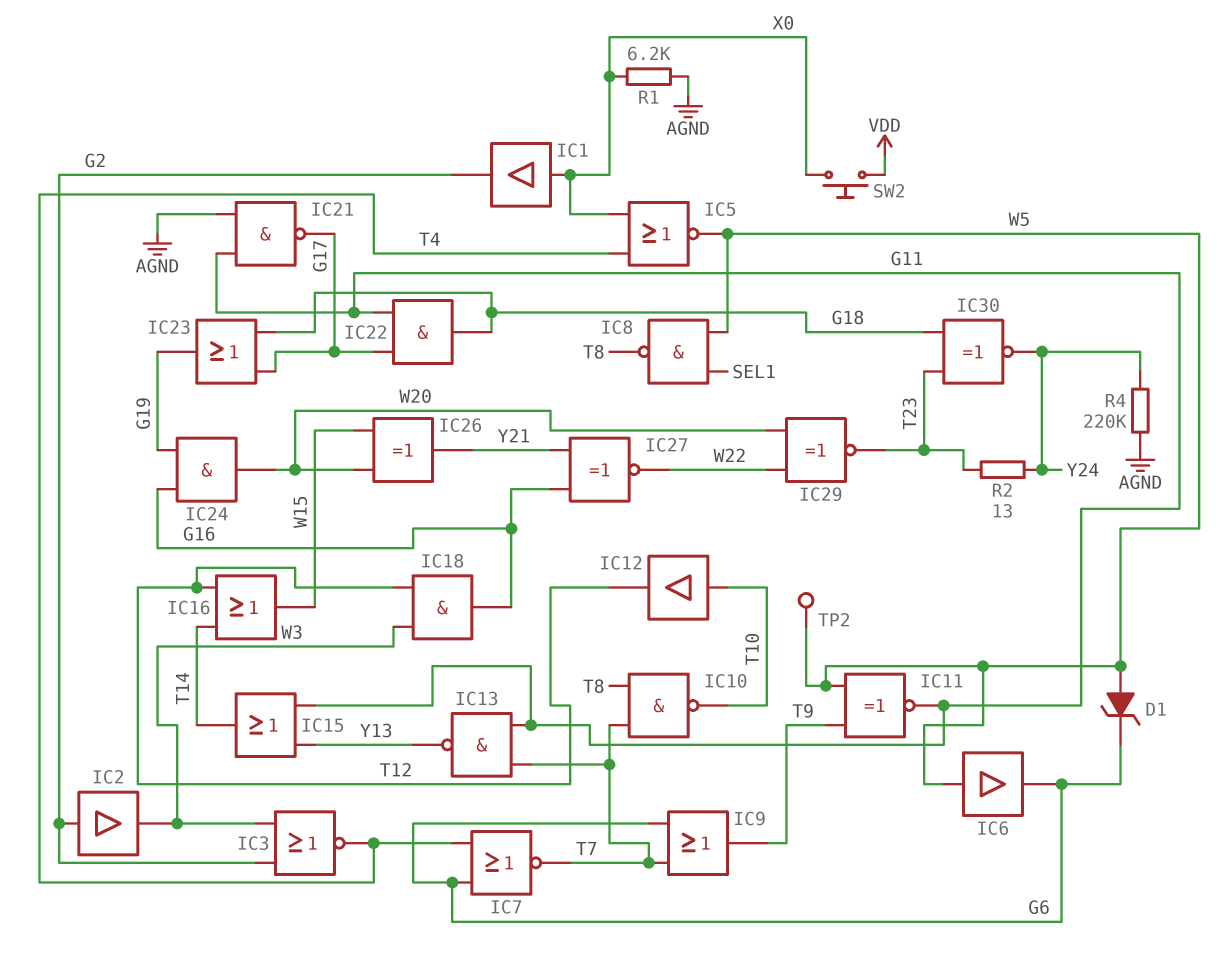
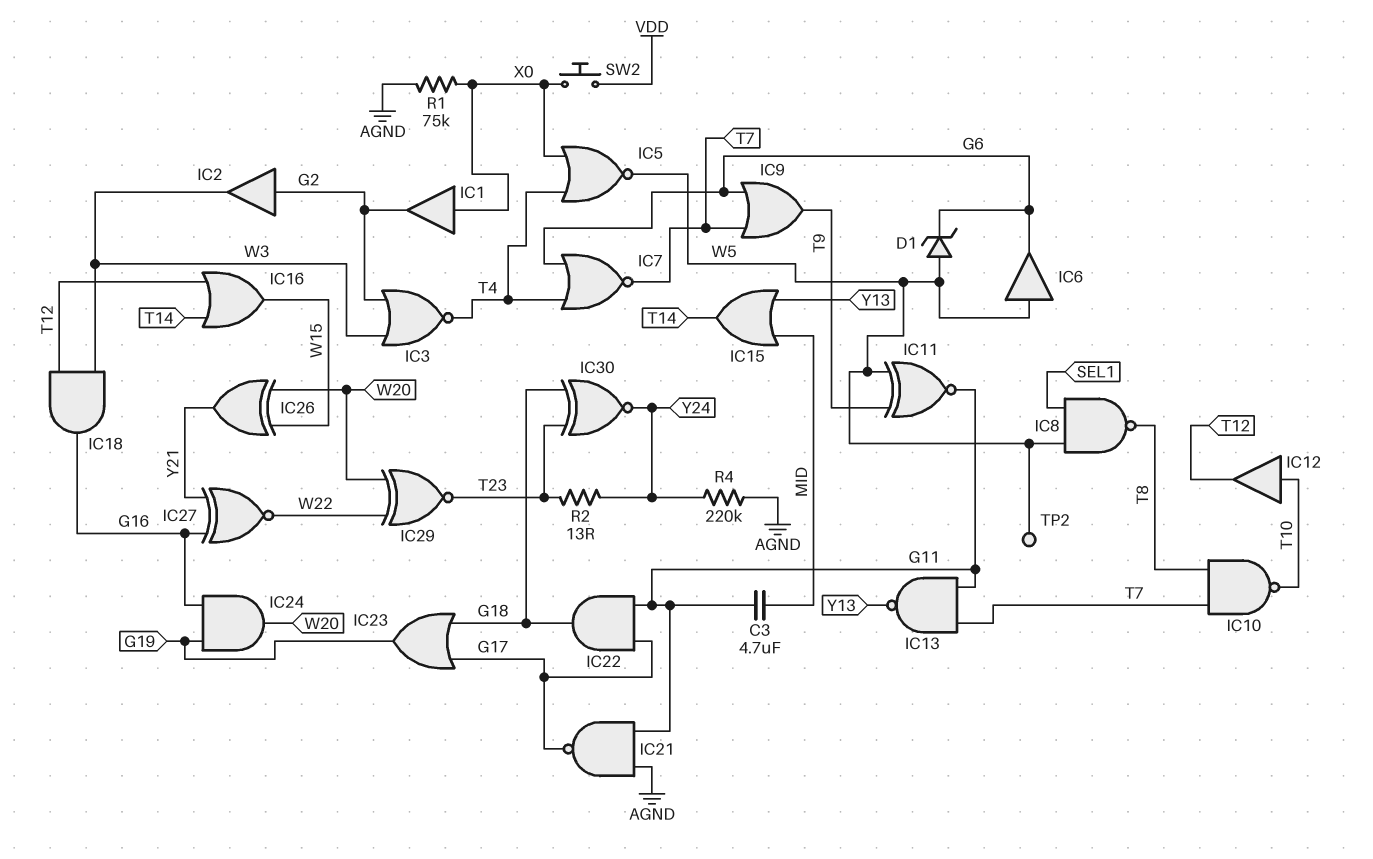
C3: none -> 4.7uF (G11, MID)
IC15: OR (in G11, in Y13, out T14) -> OR (in MID, in Y13, out T14)
R1: 6.2k (AGND, X0) -> 75k (AGND, X0)

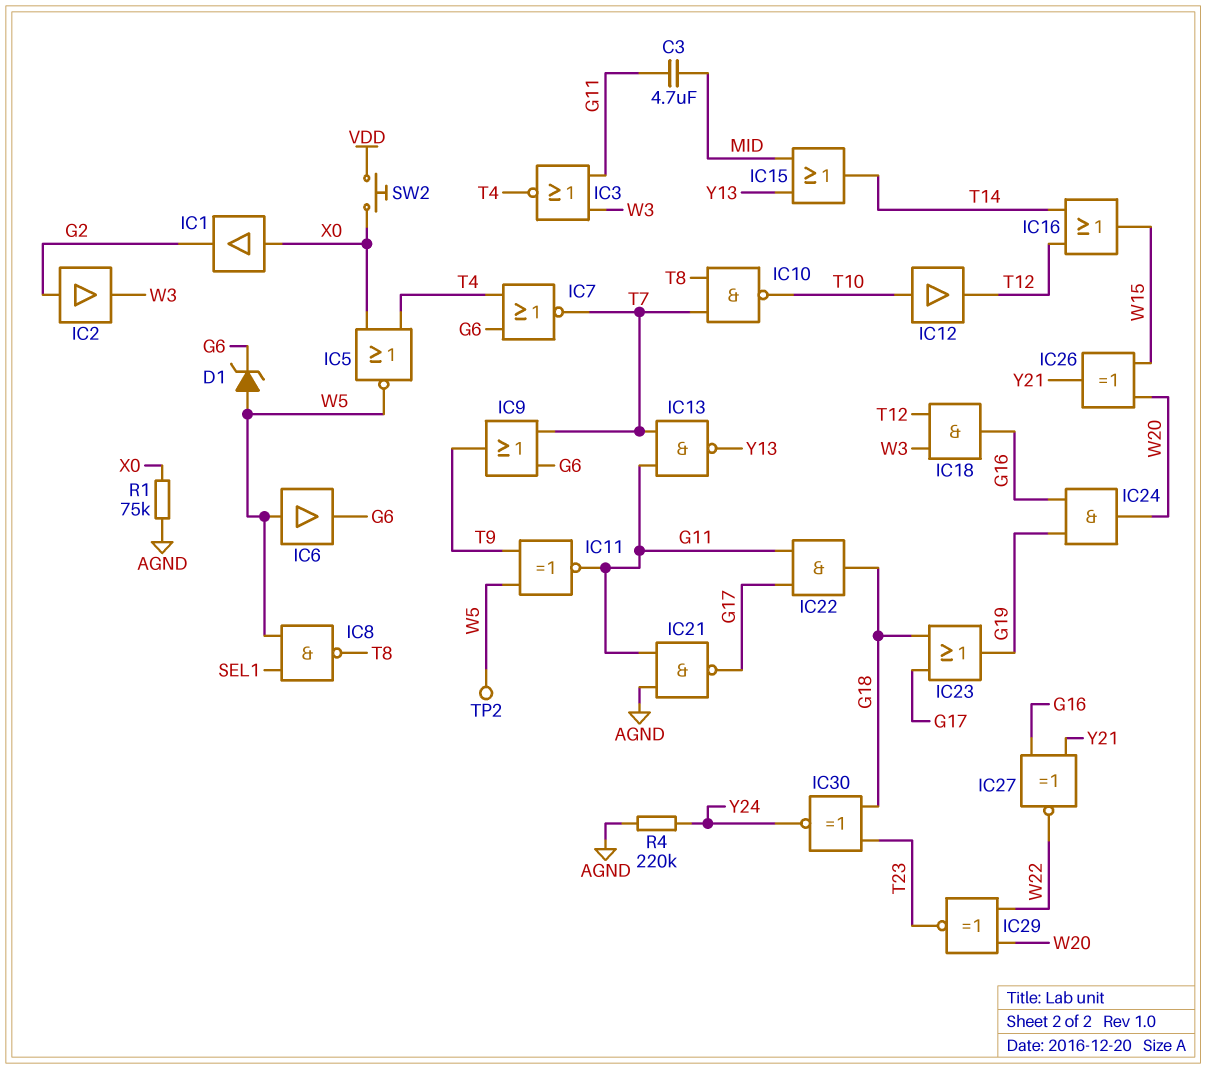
IC3: NOR (in G2, in W3, out T4) -> NOR (in G11, in W3, out T4)
R2: 13 (T23, Y24) -> none

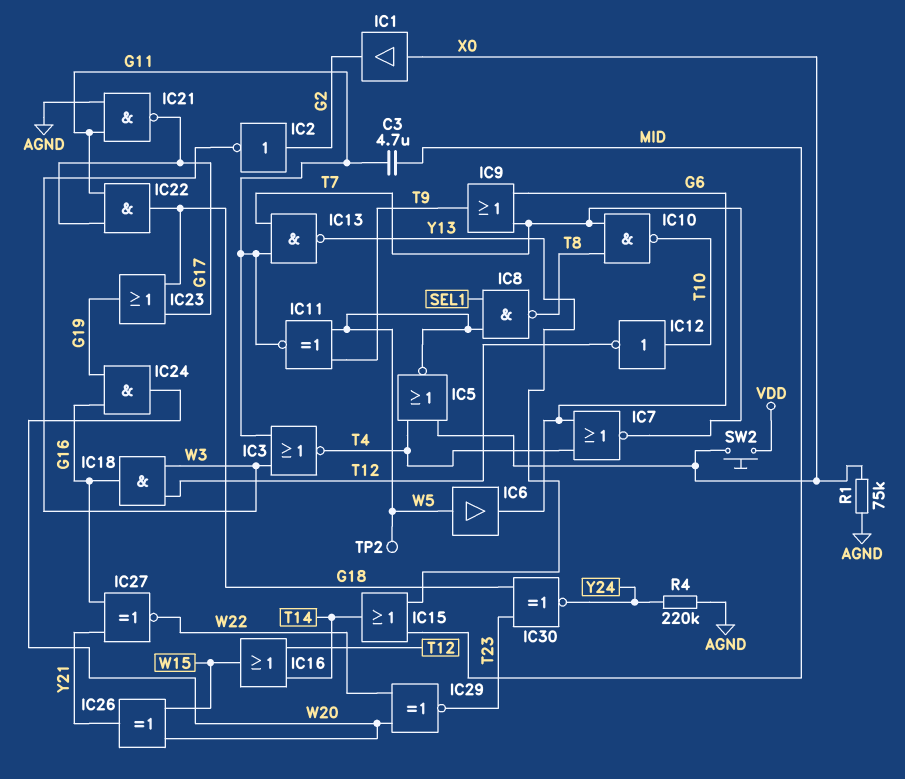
D1: zener (A W5, K G6) -> none
IC2: buffer (in G2, out W3) -> NOT (in G2, out W3)
IC12: buffer (in T10, out T12) -> NOT (in T10, out T12)

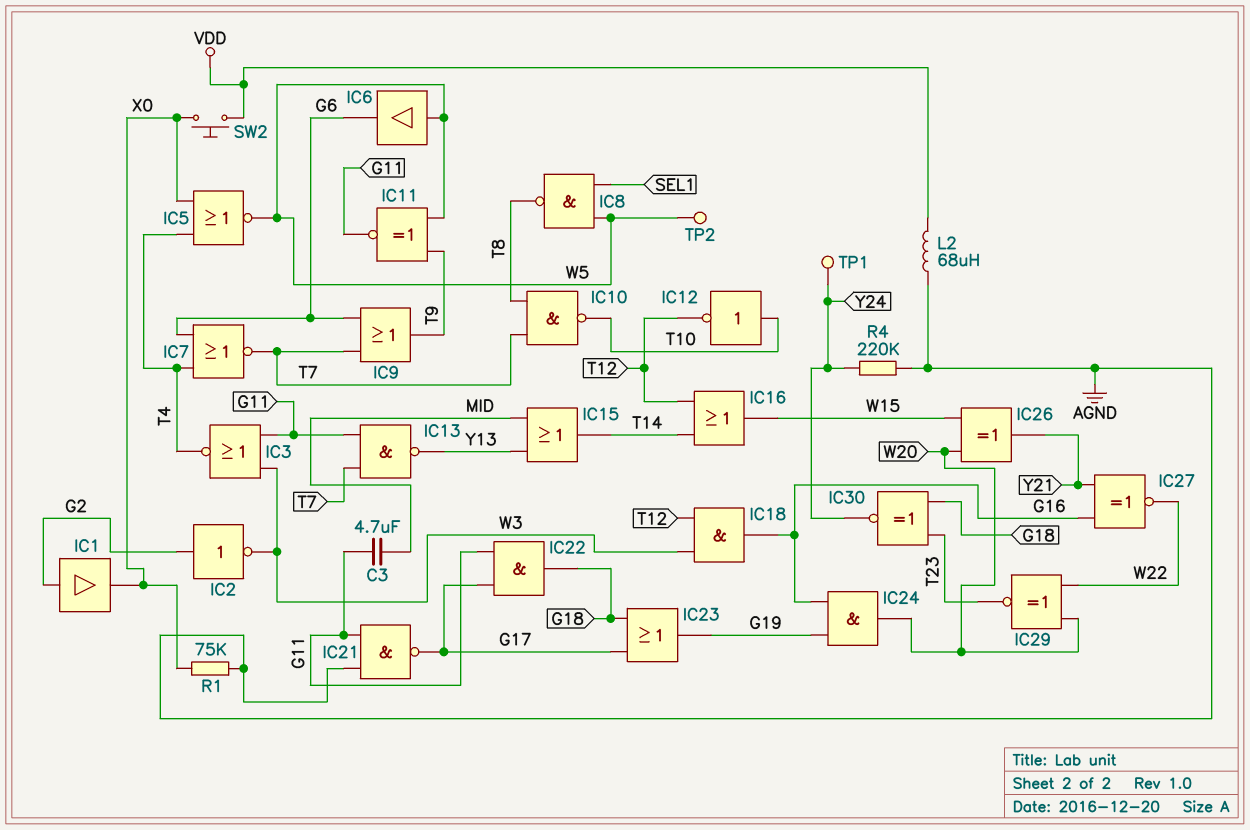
IC1: buffer (in X0, out G2) -> buffer (in G2, out X0)
L2: none -> 68uH (AGND, VDD)
TP1: none -> test point (Y24)

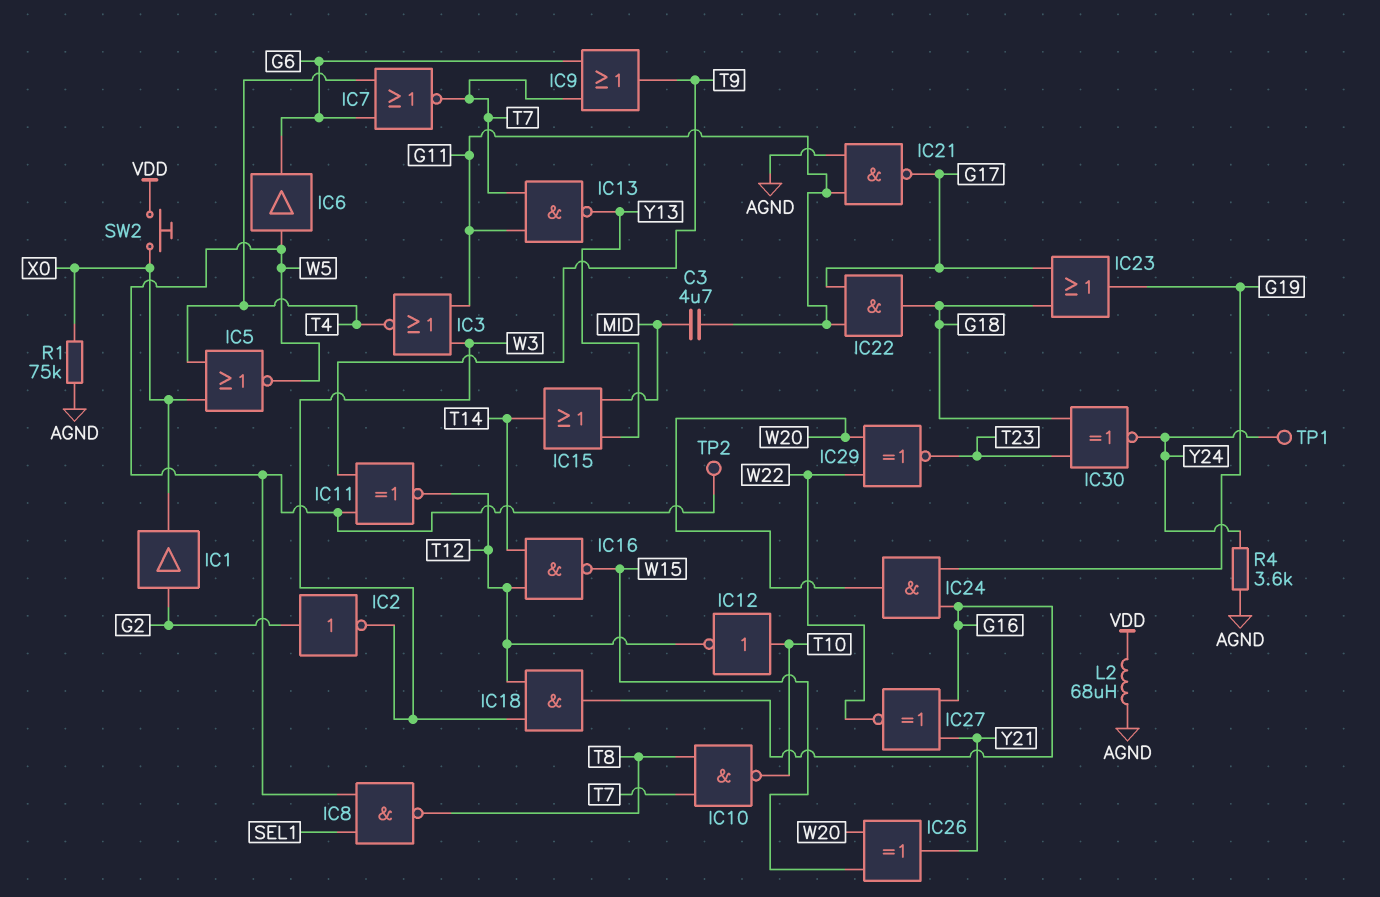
IC11: XNOR (in T9, in W5, out G11) -> XNOR (in T9, in W5, out T12)
IC16: OR (in T12, in T14, out W15) -> NAND (in T12, in T14, out W15)
R4: 220k (AGND, Y24) -> 3.6k (AGND, Y24)

